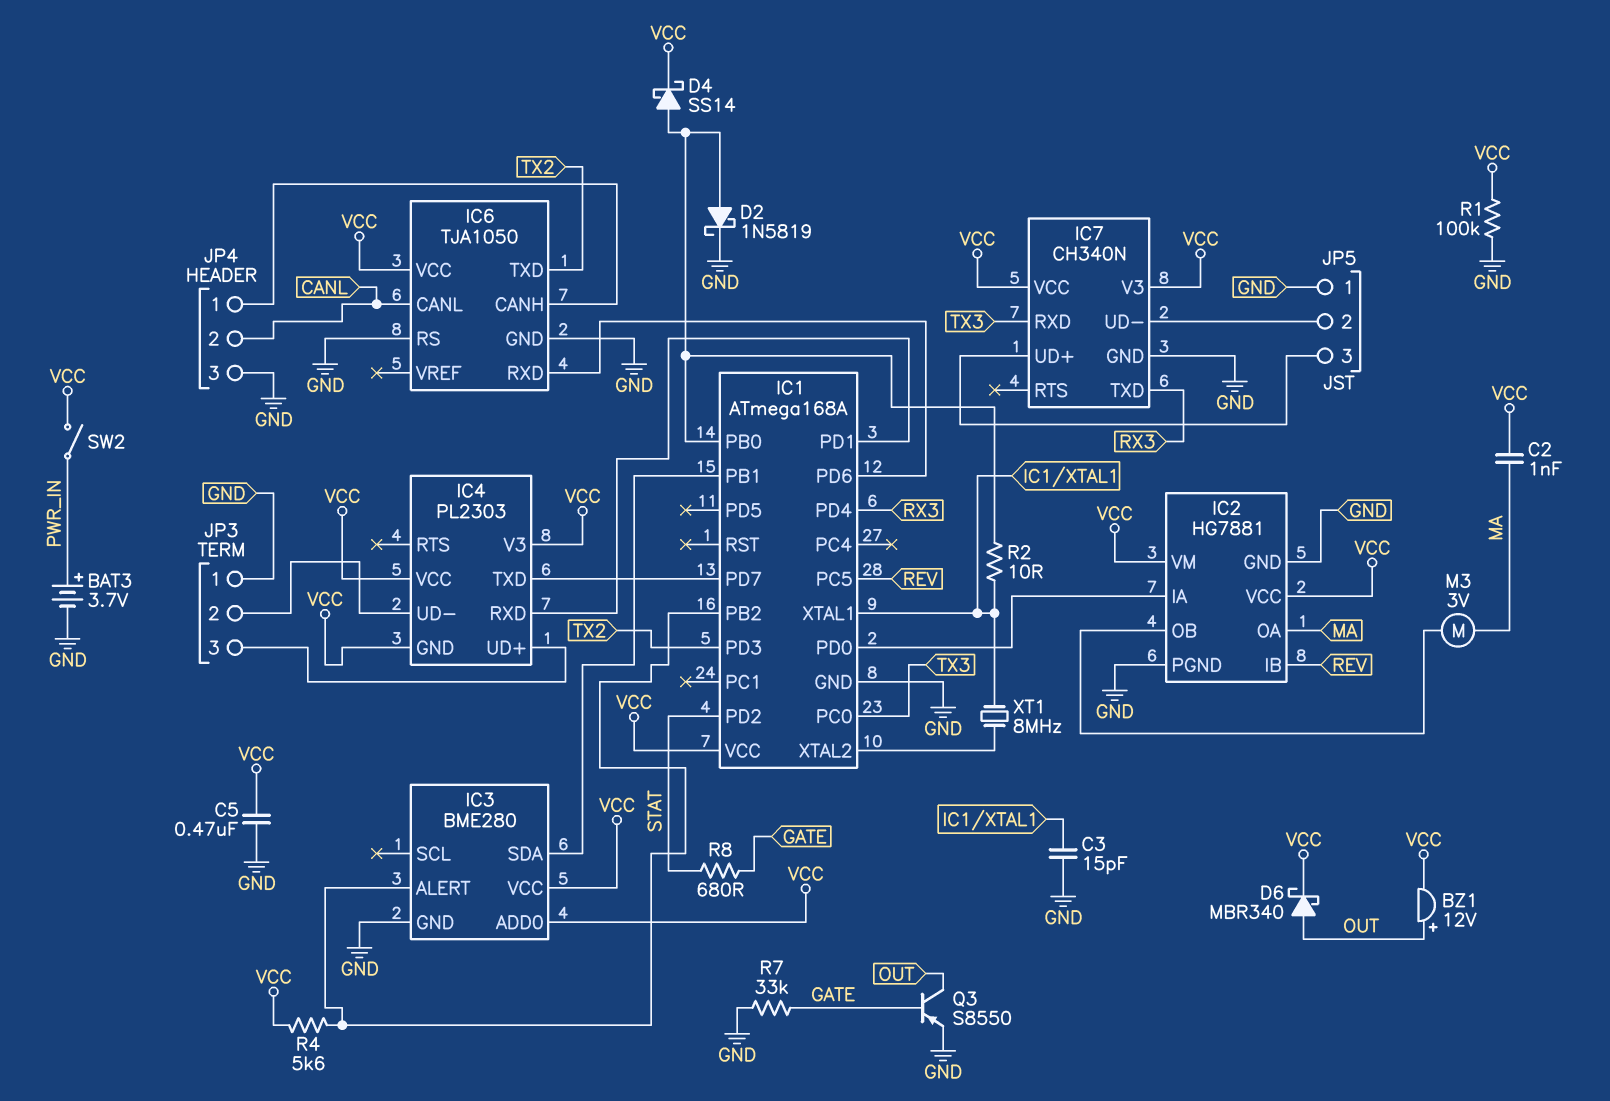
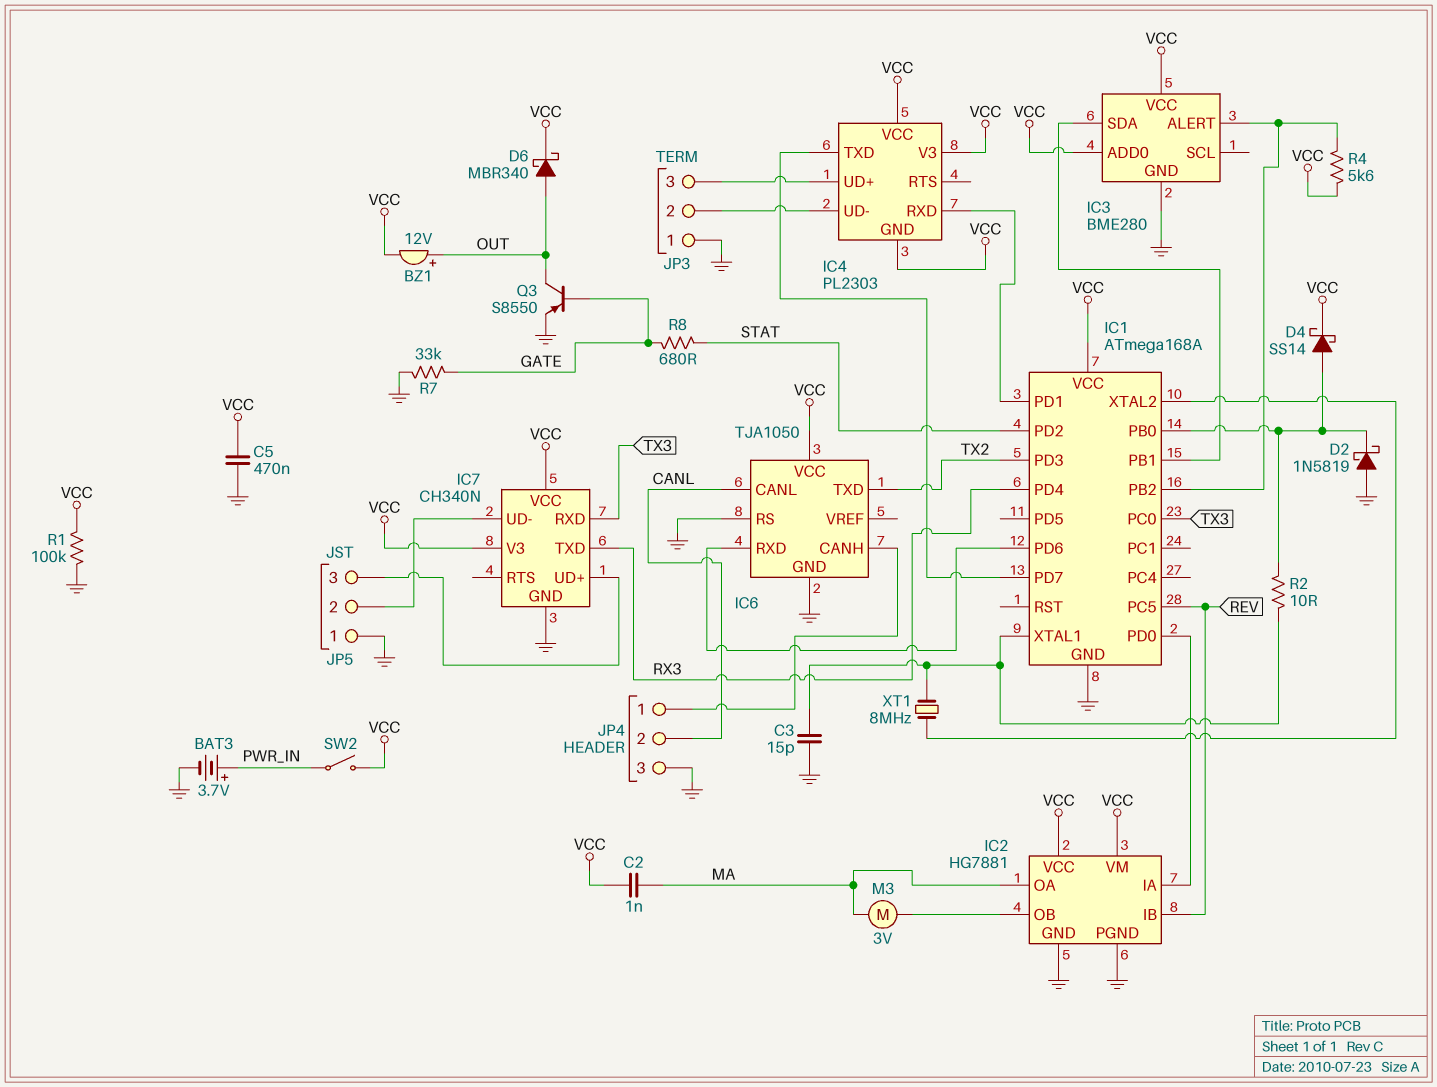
D2: schottky 1N5819 (A IC1/PB0, K GND) -> schottky 1N5819 (A GND, K IC1/PB0)

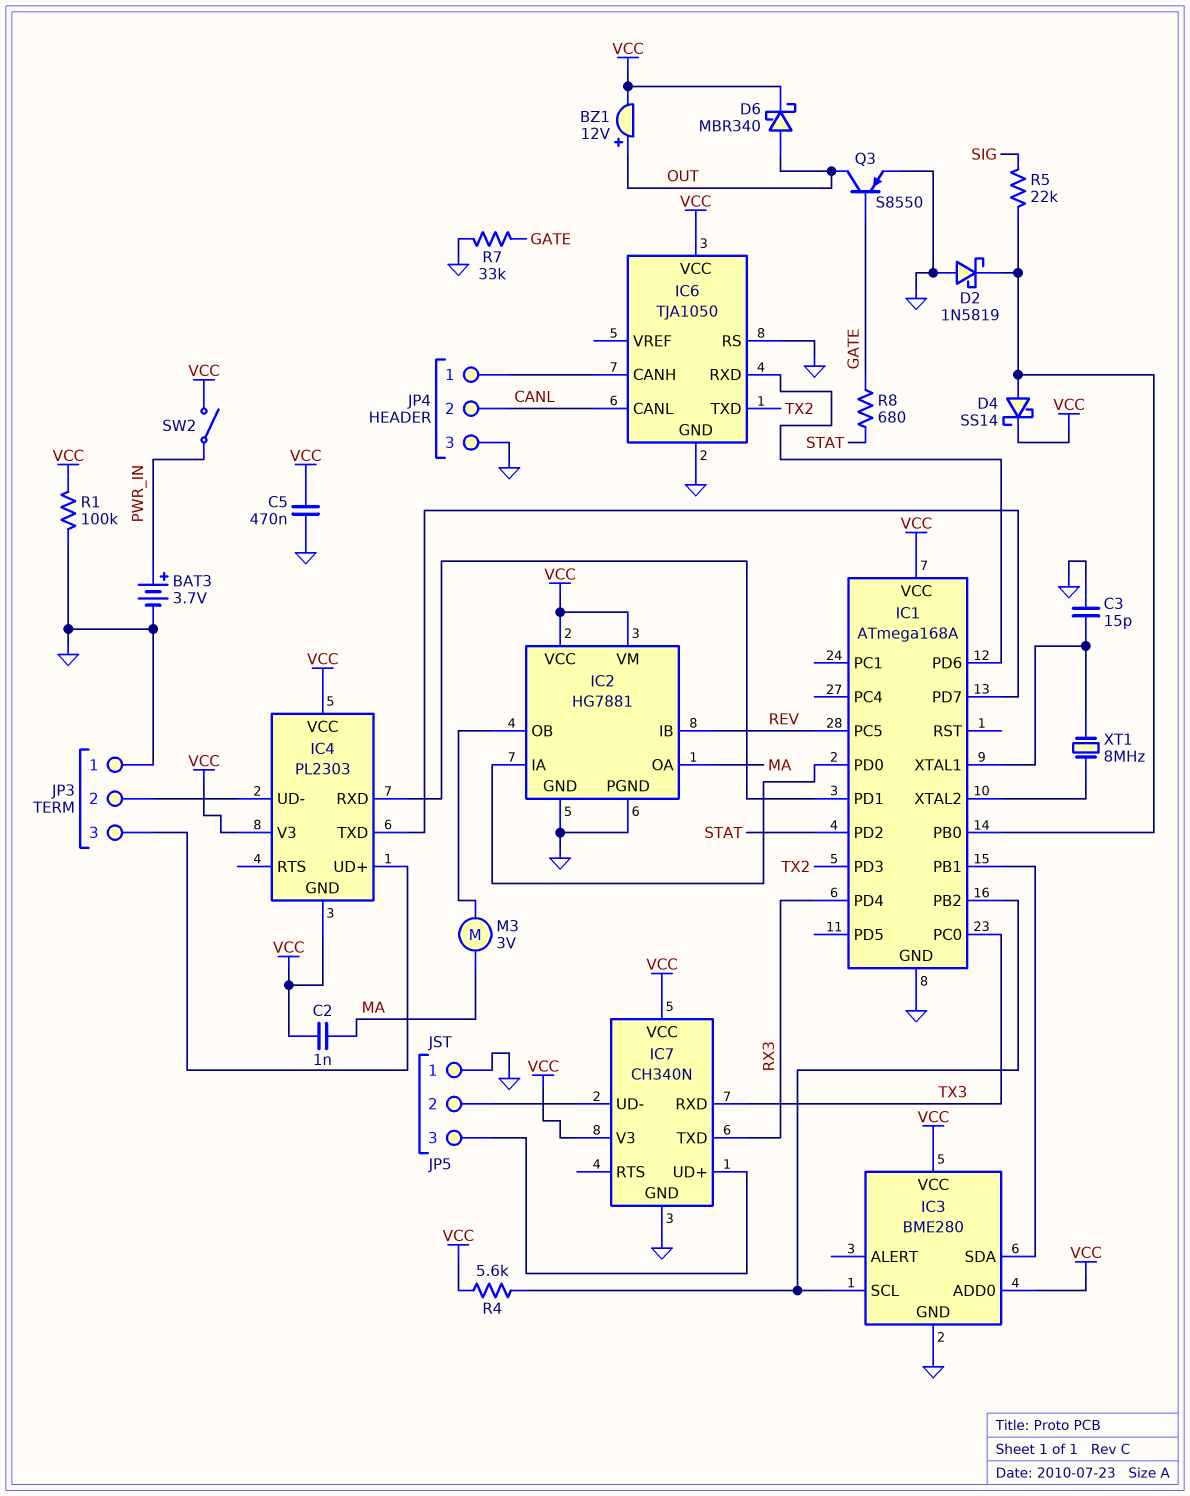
IC3 pin ALERT: IC1/PB2 -> none
IC3 pin SCL: none -> IC1/PB2
R2: 10 (IC1/PB0, IC1/XTAL1) -> none
R5: none -> 22k (IC1/PB0, SIG)

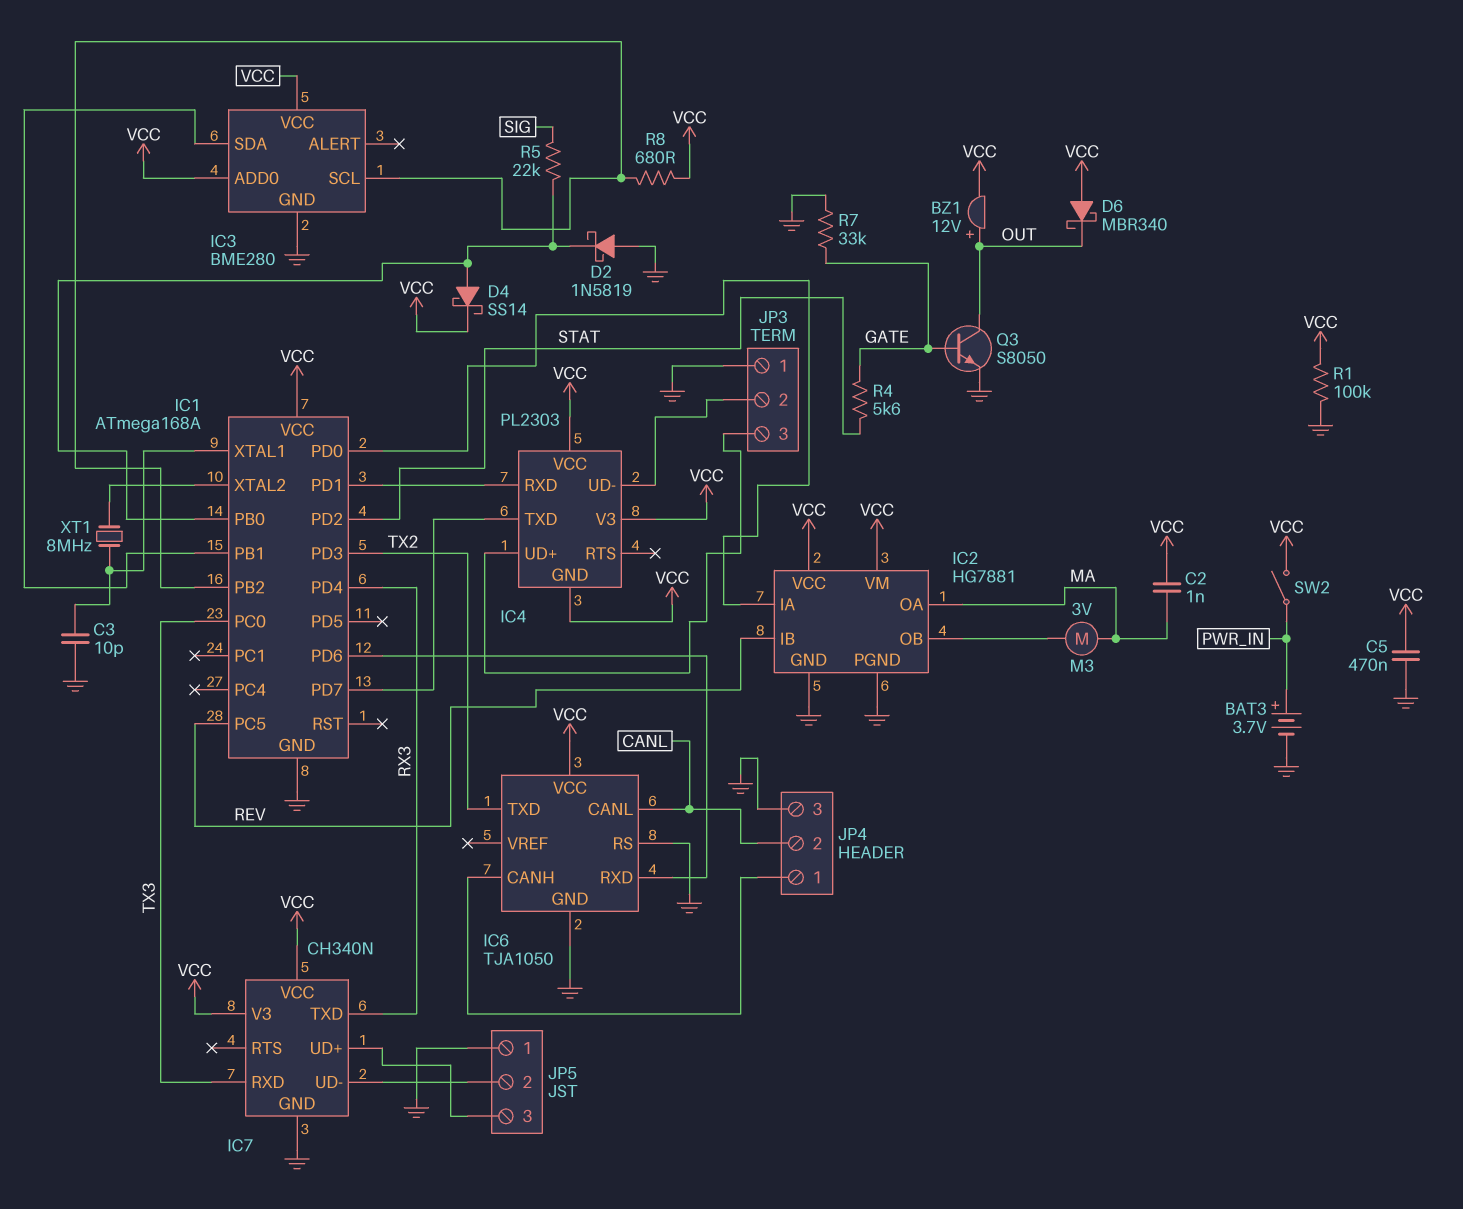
C3: 15pF (GND, IC1/XTAL1) -> 10pF (GND, IC1/XTAL1)
D6: schottky MBR340 (A OUT, K VCC) -> schottky MBR340 (A VCC, K OUT)
Q3: PNP S8550 (B GATE, C OUT, E GND) -> NPN S8050 (B GATE, C OUT, E GND)
R4: 5.6k (IC1/PB2, VCC) -> 5.6k (GATE, STAT)
R8: 680 (GATE, STAT) -> 680 (IC1/PB2, VCC)

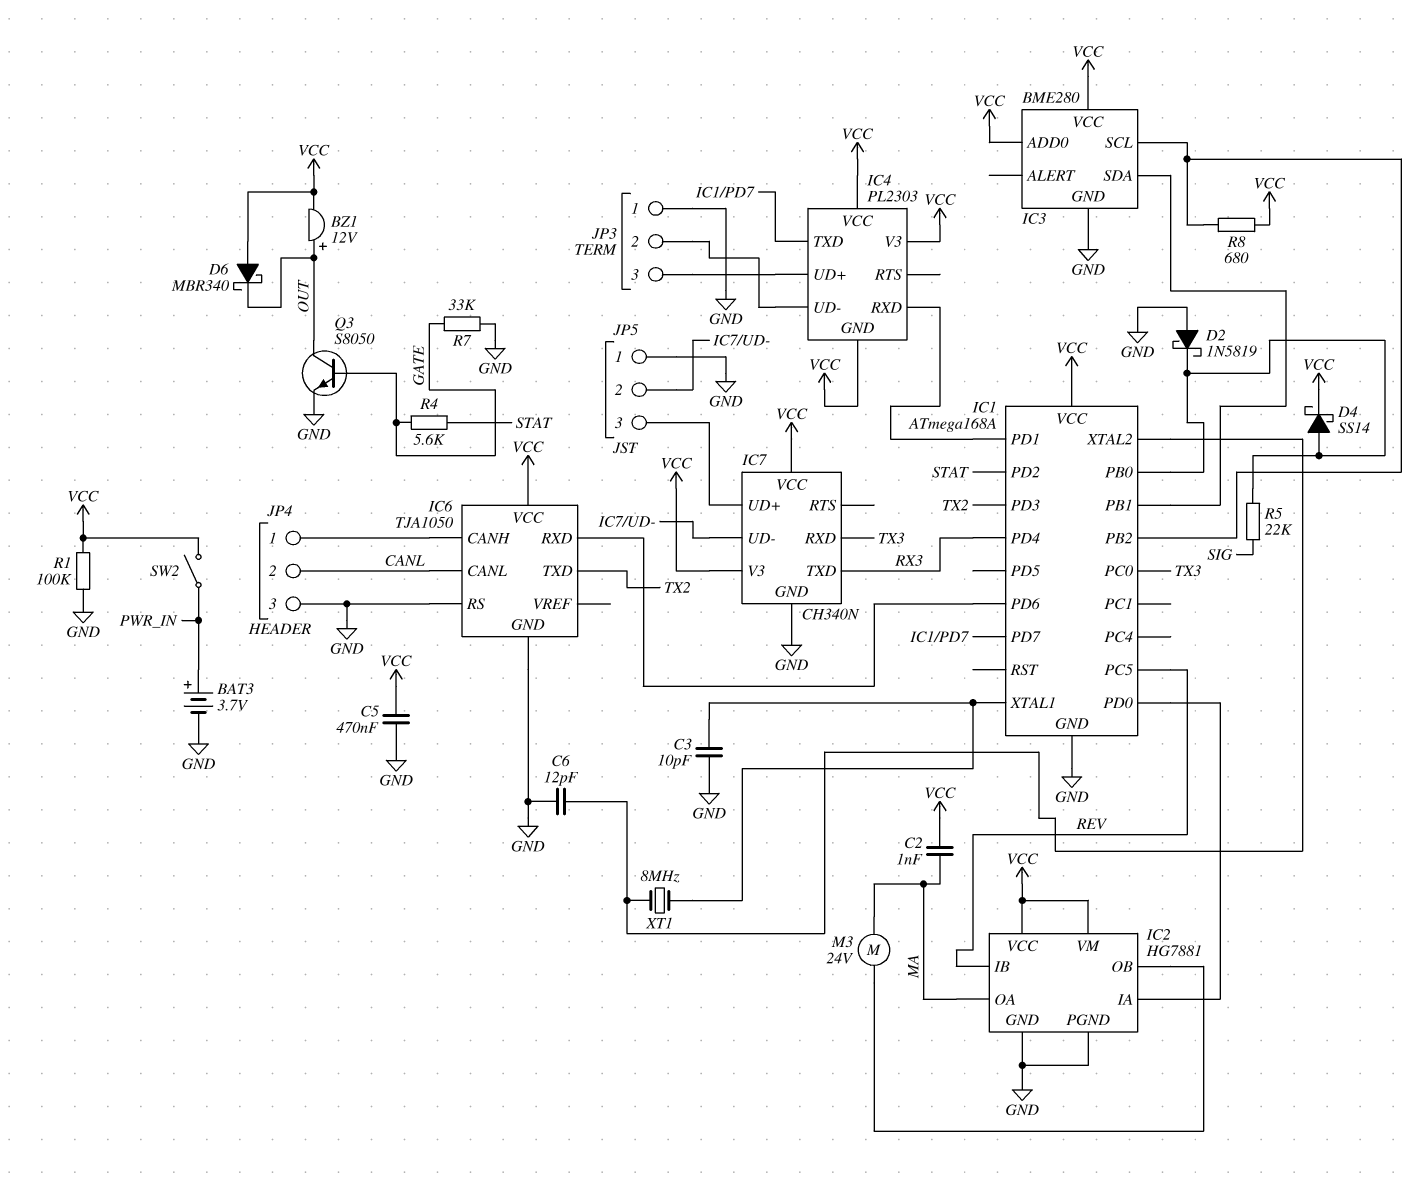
C6: none -> 12pF (GND, IC1/XTAL2)
M3: motor 3V (IC2/OB, MA) -> motor 24V (IC2/OB, MA)

